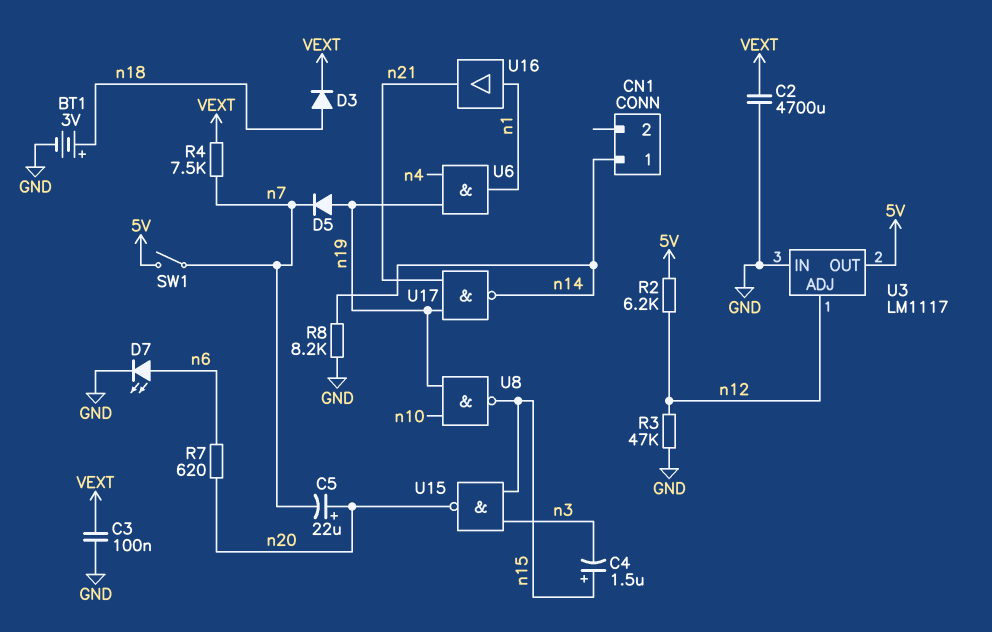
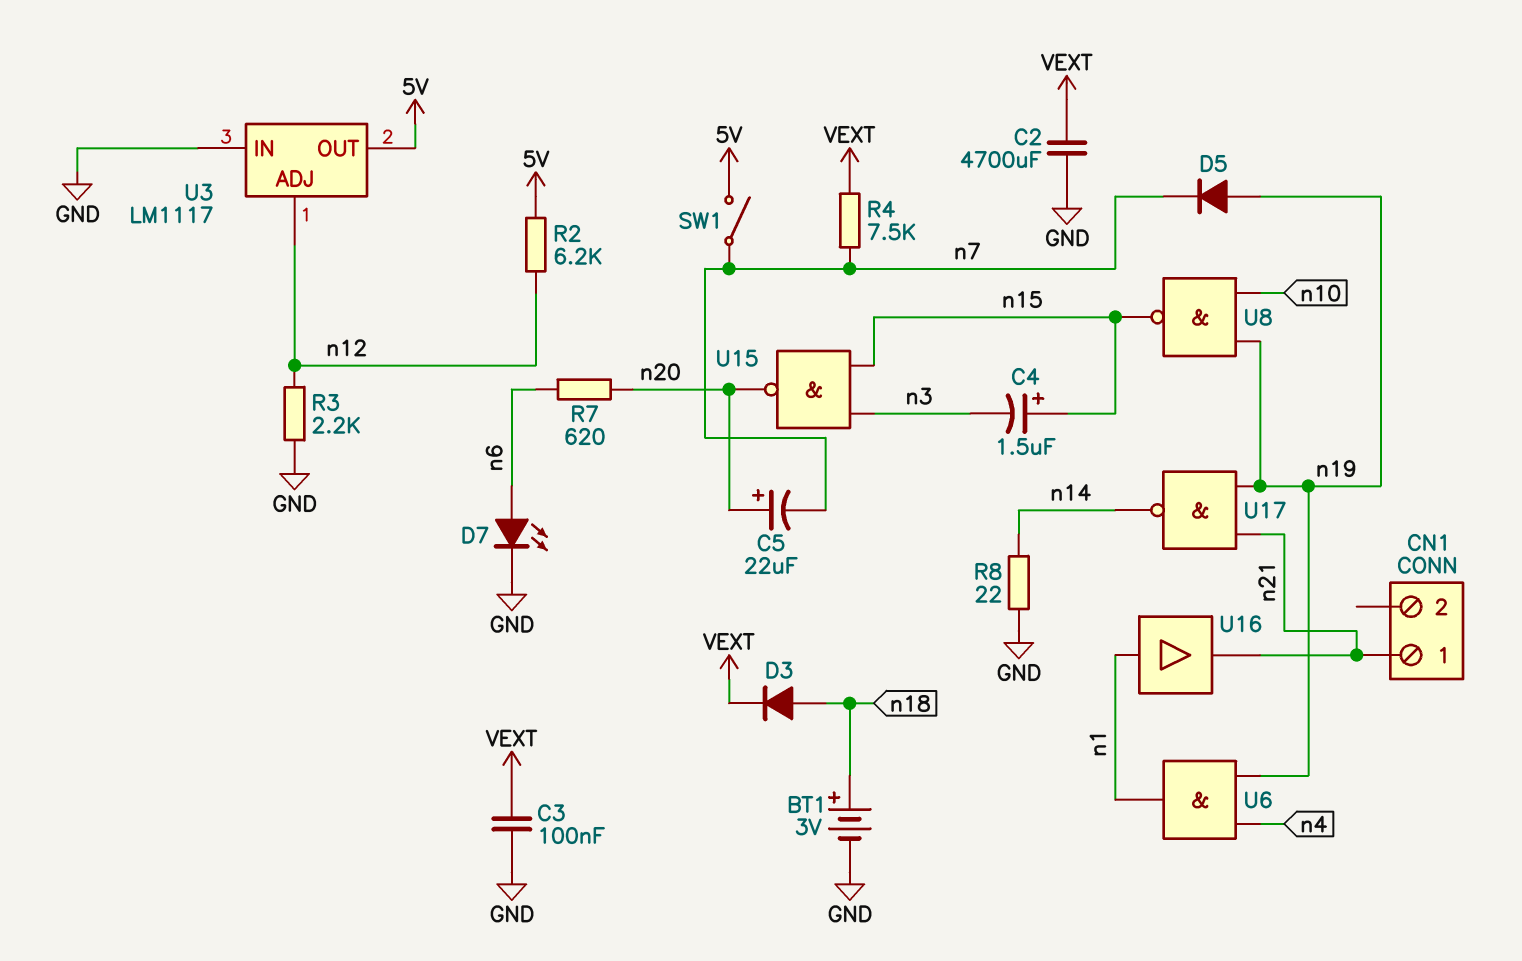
CN1 pin 1: n14 -> n21
R3: 47k (GND, n12) -> 2.2k (GND, n12)
R8: 8.2k (GND, n14) -> 22 (GND, n14)

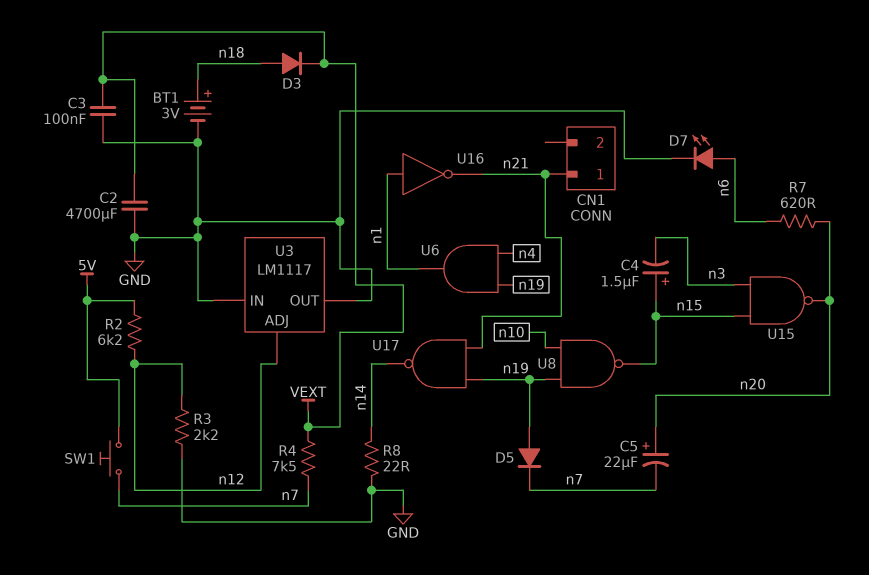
SW1: switch (5V, n7) -> button (5V, n7)
U3 pin OUT: 5V -> GND
U16: buffer (in n1, out n21) -> NOT (in n1, out n21)

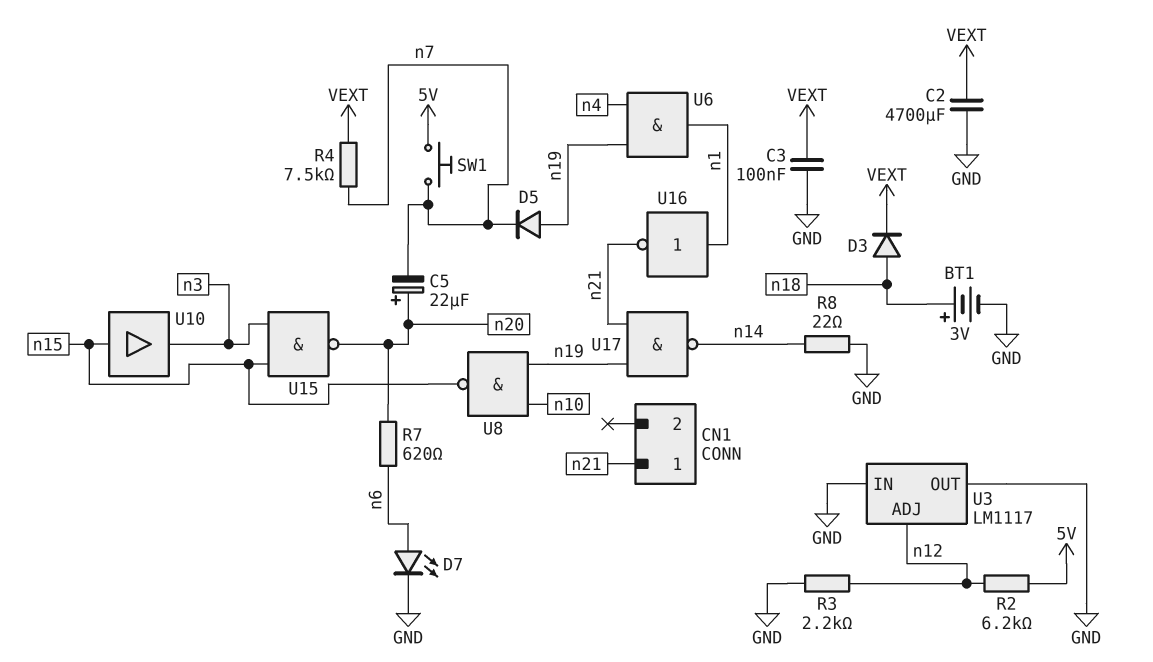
C4: 1.5uF (plus n15, minus n3) -> none
U10: none -> buffer (in n15, out n3)

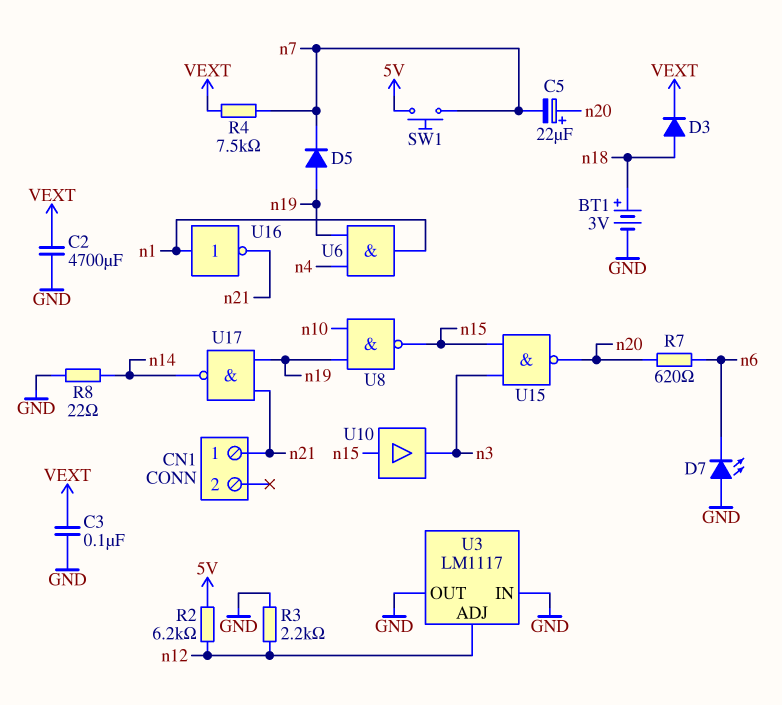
D7: LED (A n6, K GND) -> LED (A GND, K n6)

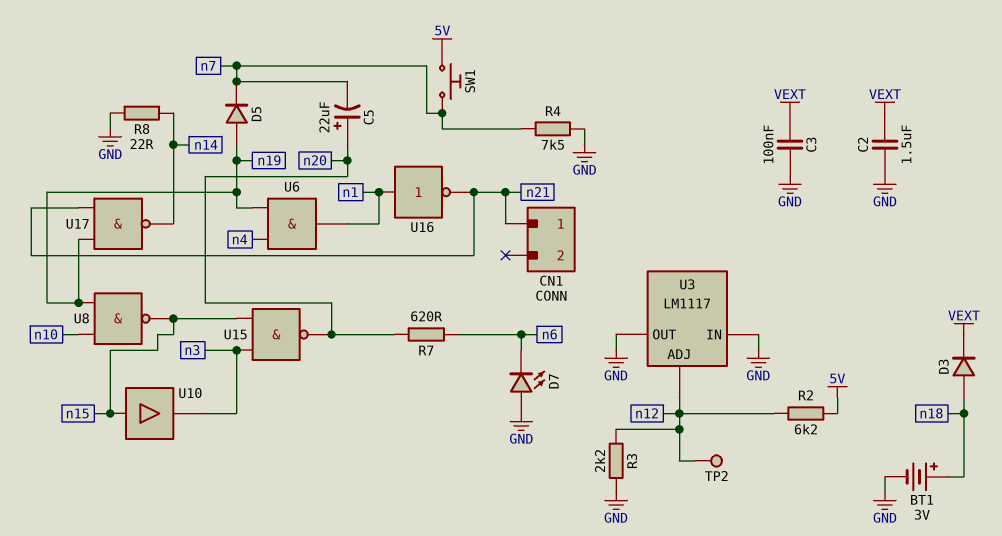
C2: 4700uF (GND, VEXT) -> 1.5uF (GND, VEXT)
R4: 7.5k (VEXT, n7) -> 7.5k (GND, n7)
TP2: none -> test point (n12)

